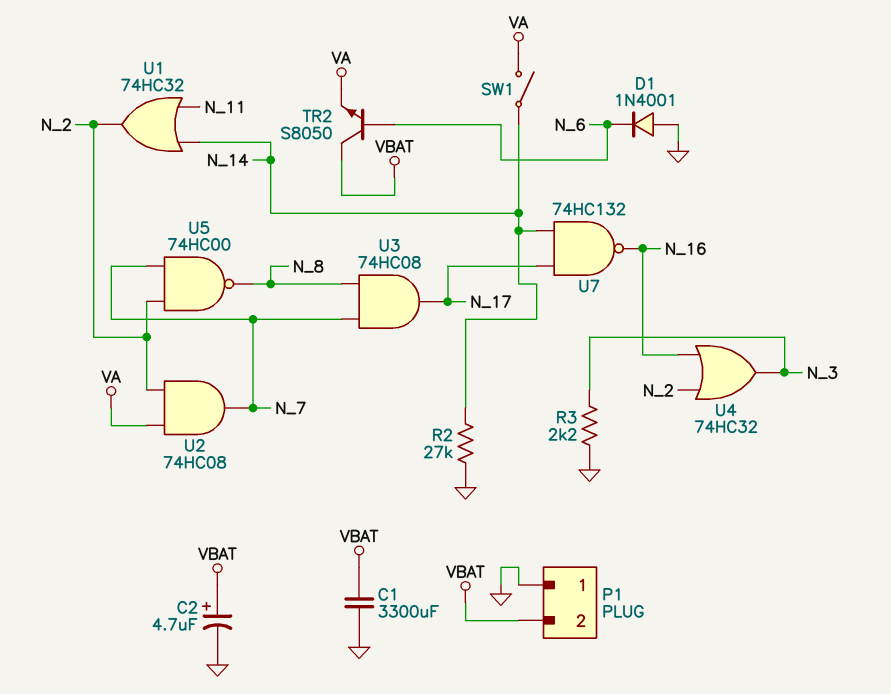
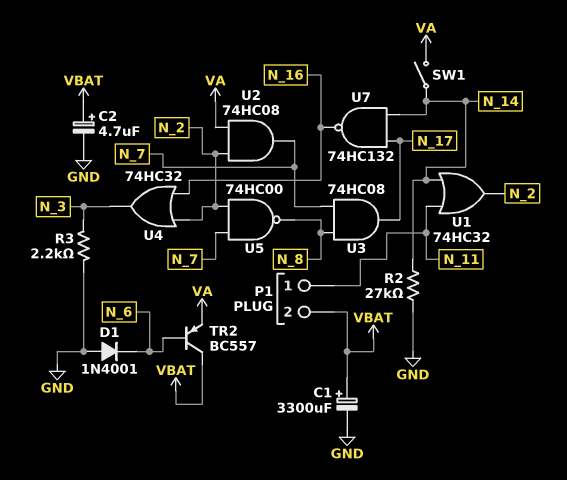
C1: 3300uF (GND, VBAT) -> 3300uF (plus VBAT, minus GND)
P1 pin 1: GND -> N_11
TR2: NPN S8050 (B N_6, C VBAT, E VA) -> PNP BC557 (B N_6, C VBAT, E VA)

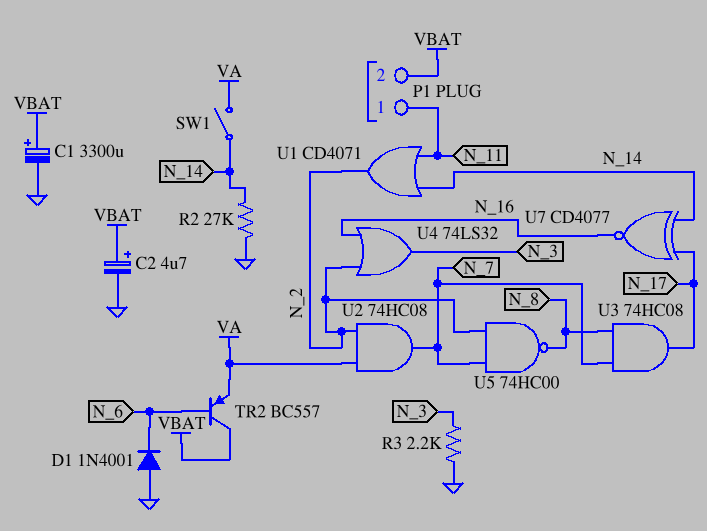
U1: OR 74HC32 (in N_11, in N_14, out N_2) -> OR CD4071 (in N_11, in N_14, out N_2)
U4: OR 74HC32 (in N_2, in N_16, out N_3) -> OR 74LS32 (in N_2, in N_16, out N_3)
U7: NAND 74HC132 (in N_14, in N_17, out N_16) -> XNOR CD4077 (in N_14, in N_17, out N_16)

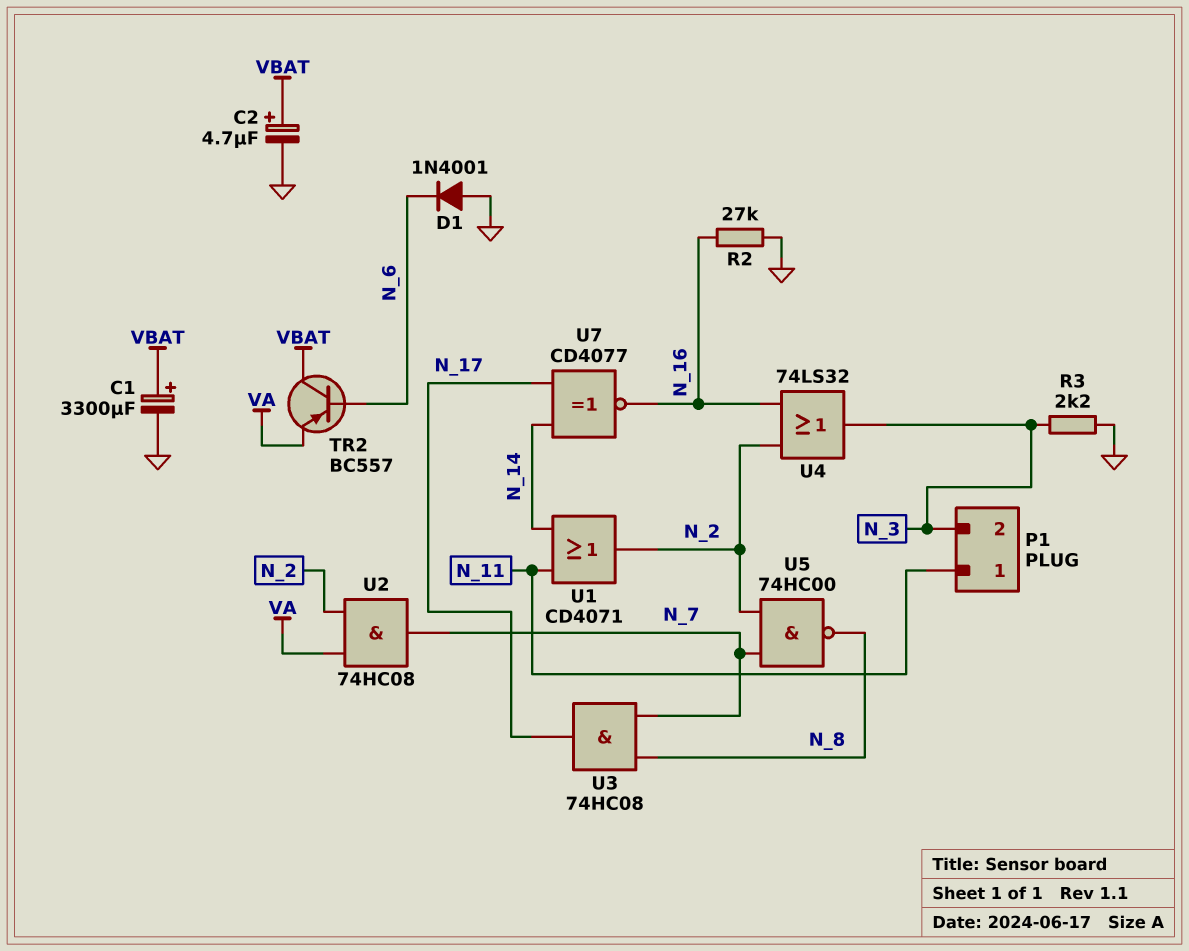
P1 pin 2: VBAT -> N_3
R2: 27k (GND, N_14) -> 27k (GND, N_16)
SW1: switch (N_14, VA) -> none

